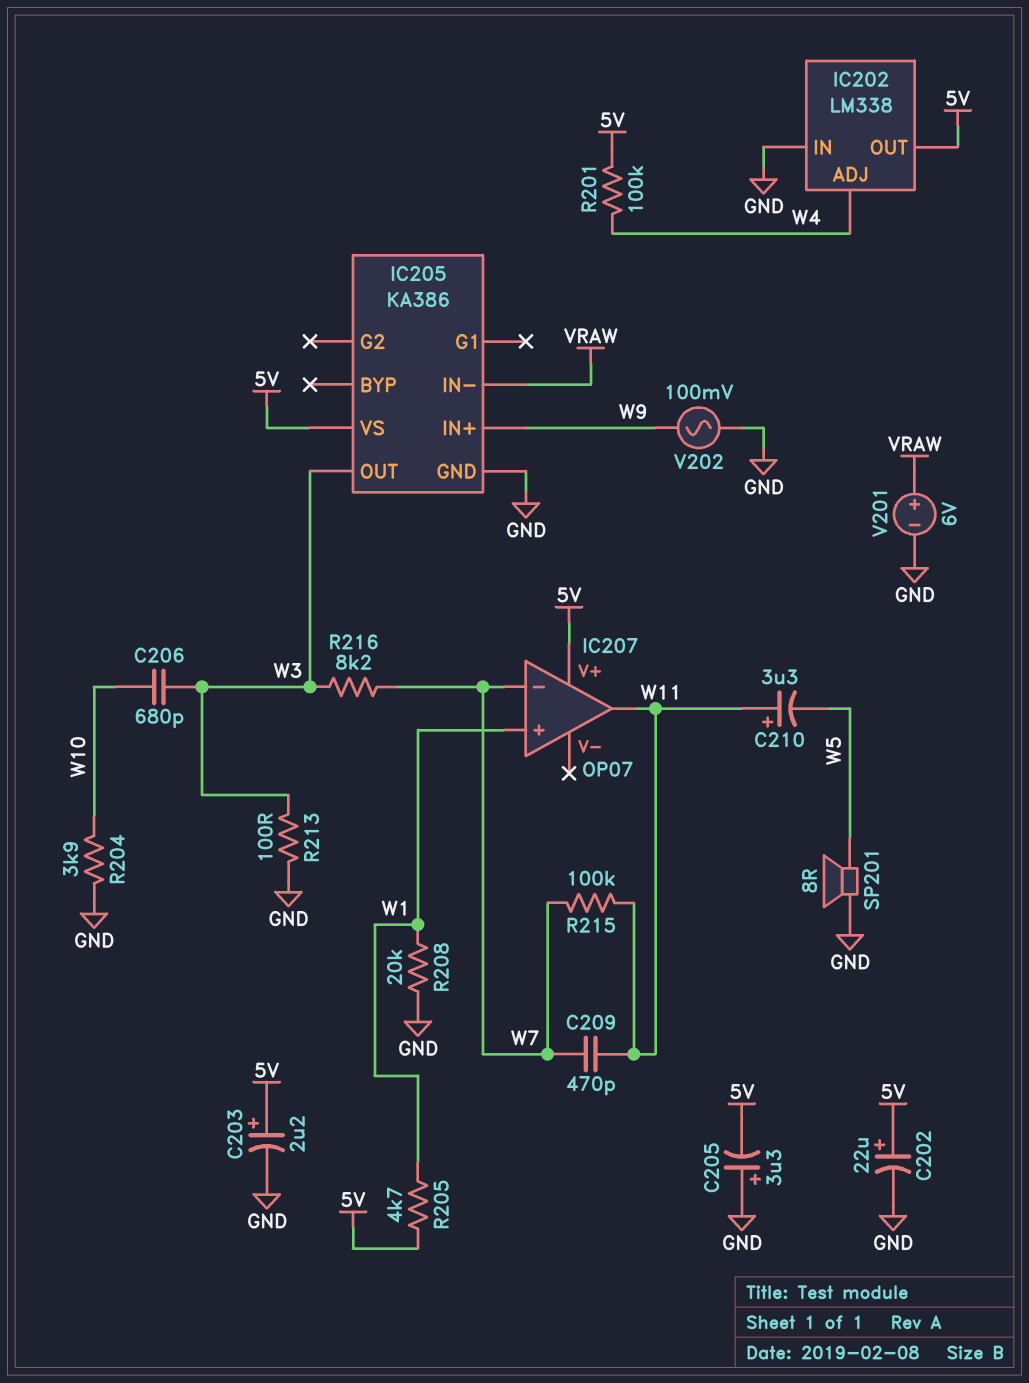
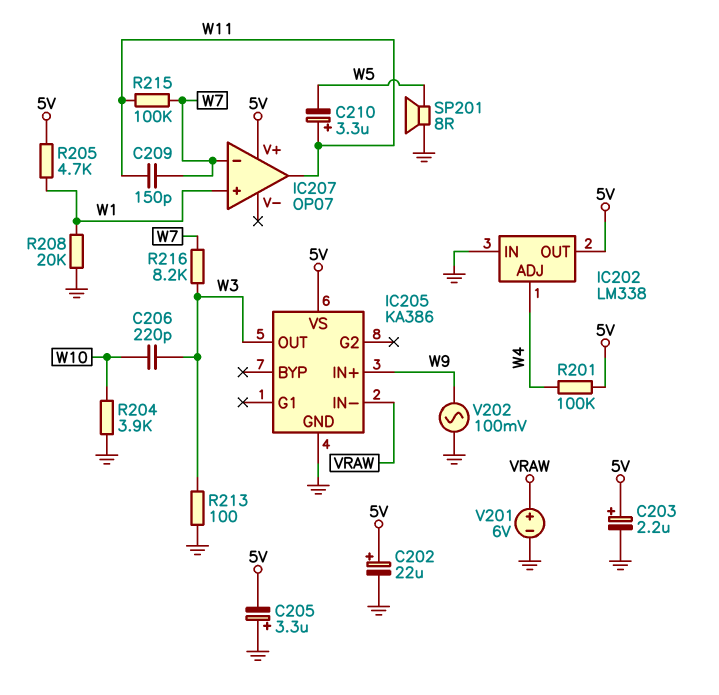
C206: 680pF (W3, W10) -> 220pF (W3, W10)
C209: 470pF (W7, W11) -> 150pF (W7, W11)

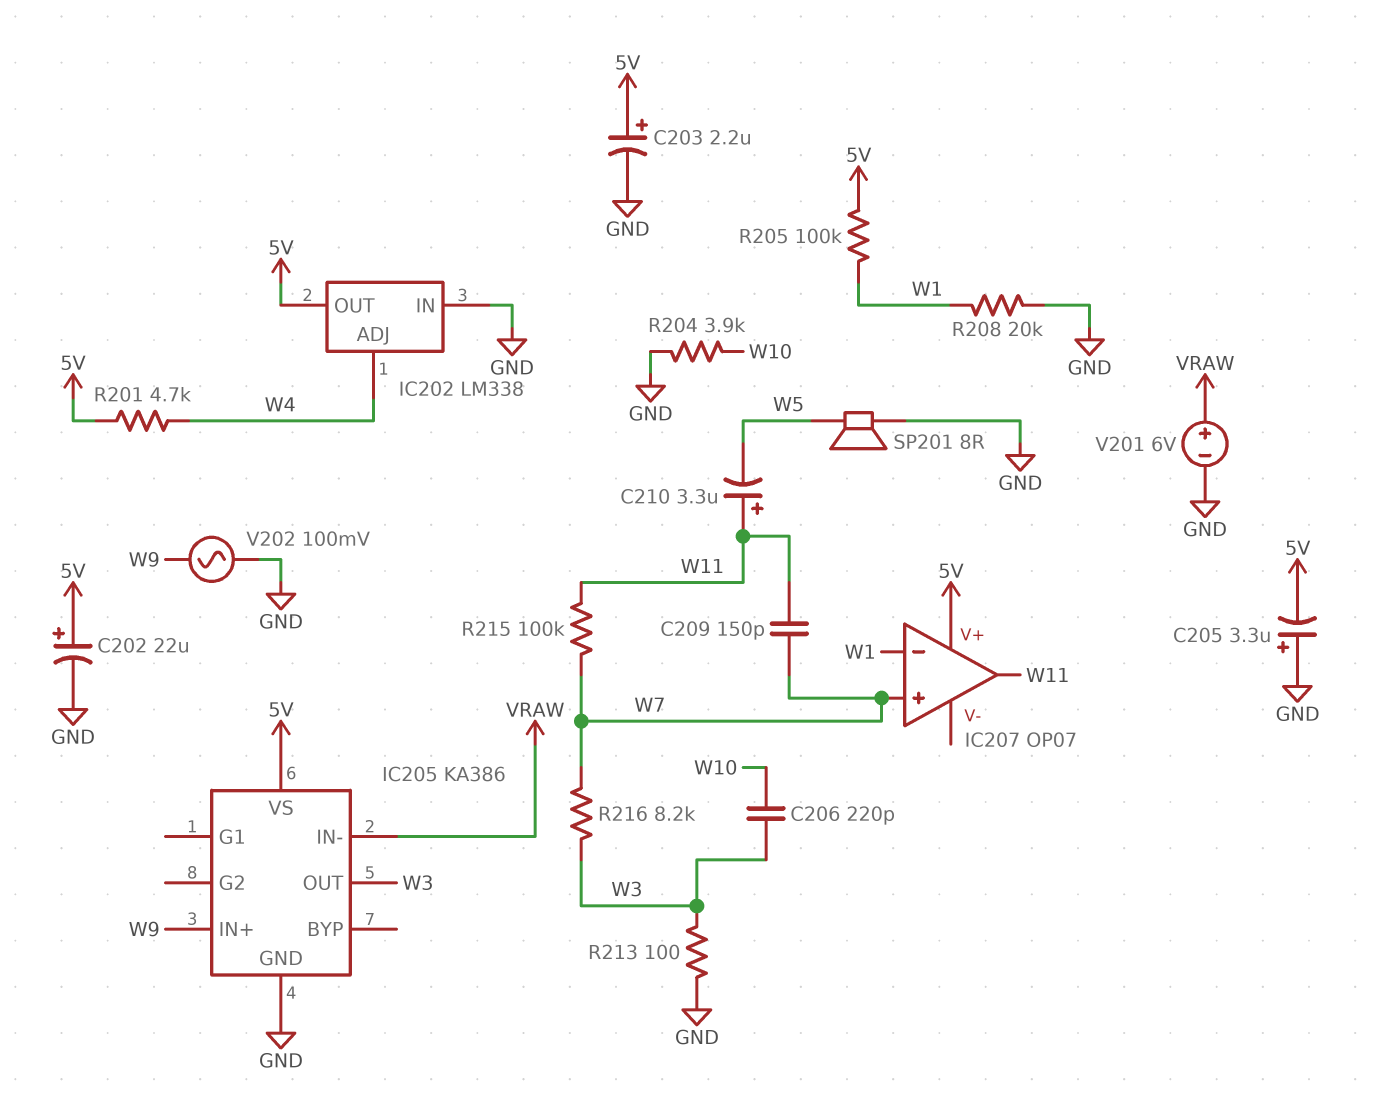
IC207 pin in+: W1 -> W7
IC207 pin in-: W7 -> W1
R201: 100k (5V, W4) -> 4.7k (5V, W4)
R205: 4.7k (5V, W1) -> 100k (5V, W1)

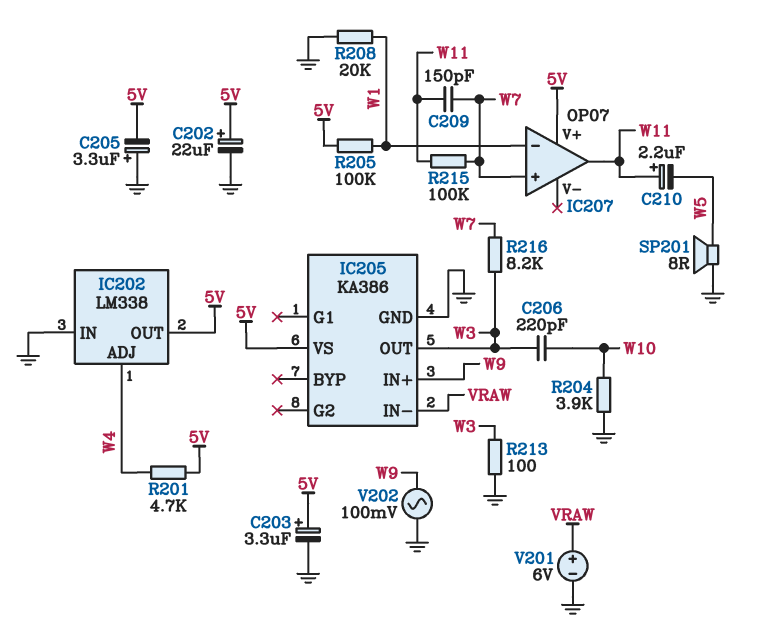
C203: 2.2uF (plus 5V, minus GND) -> 3.3uF (plus 5V, minus GND)
C210: 3.3uF (plus W11, minus W5) -> 2.2uF (plus W11, minus W5)

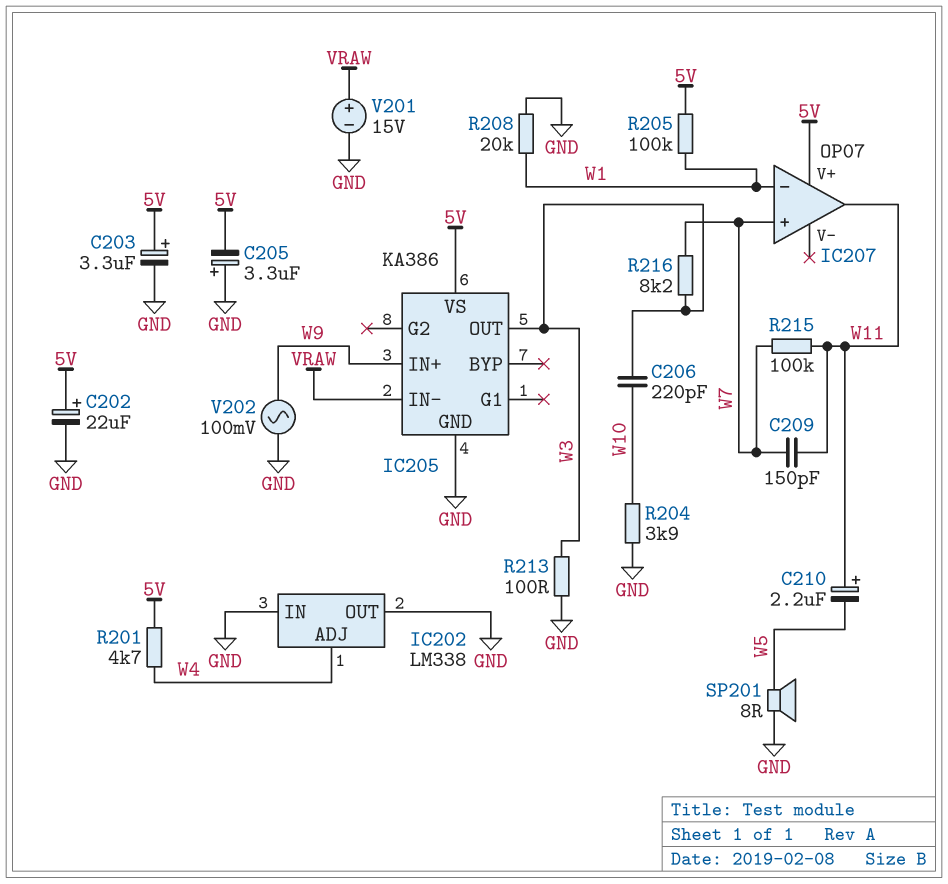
IC202 pin OUT: 5V -> GND
V201: 6V (plus VRAW, minus GND) -> 15V (plus VRAW, minus GND)

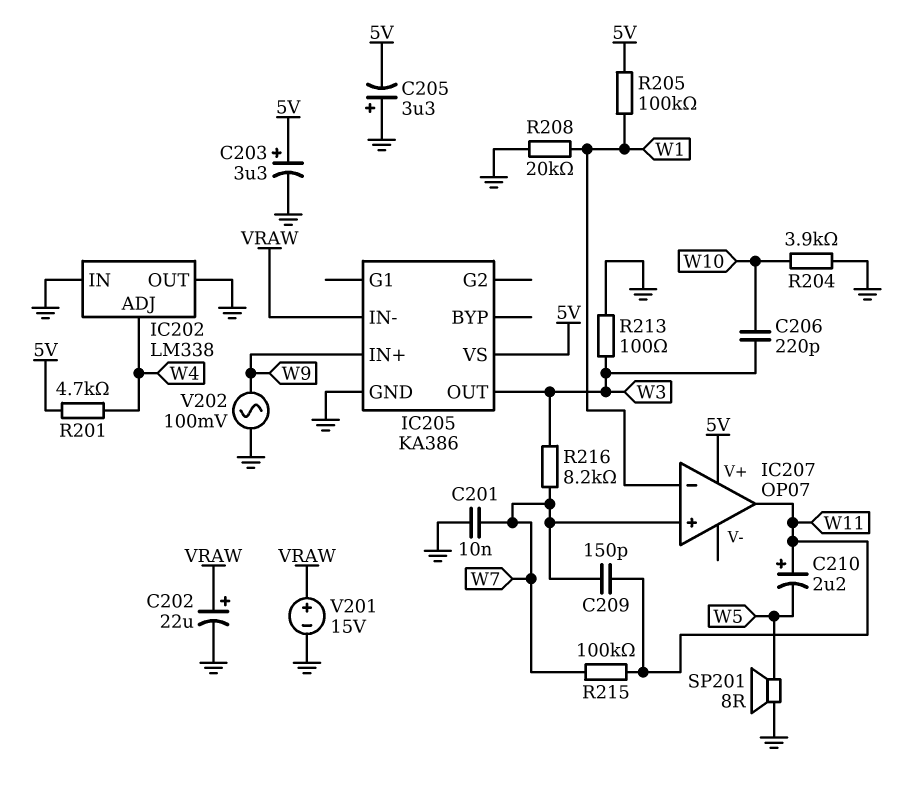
C201: none -> 10nF (GND, W7)
C202: 22uF (plus 5V, minus GND) -> 22uF (plus VRAW, minus GND)

